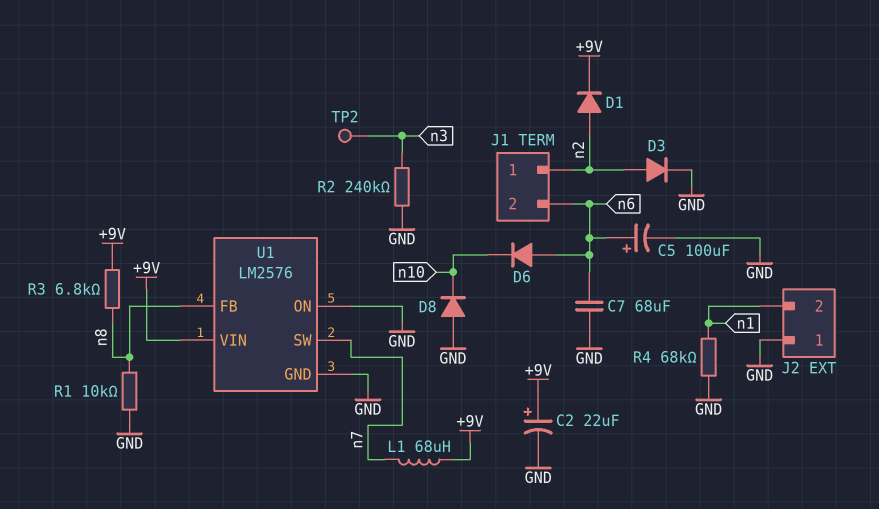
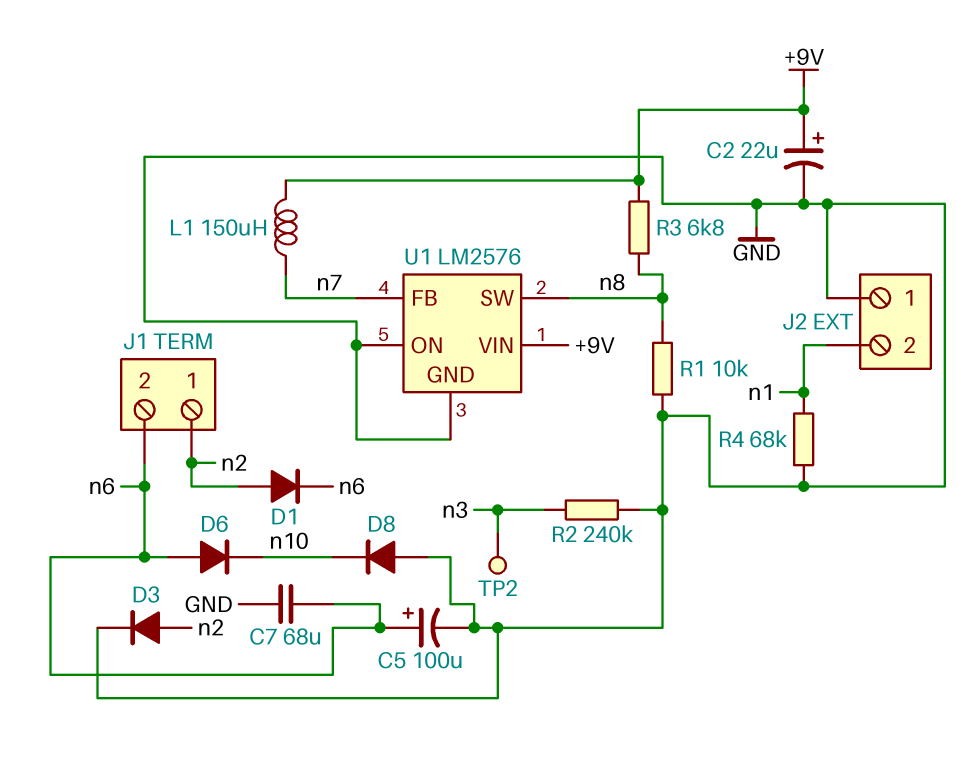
D1: diode (A n2, K +9V) -> diode (A n2, K n6)
L1: 68uH (+9V, n7) -> 150uH (+9V, n7)
U1 pin FB: n8 -> n7
U1 pin SW: n7 -> n8

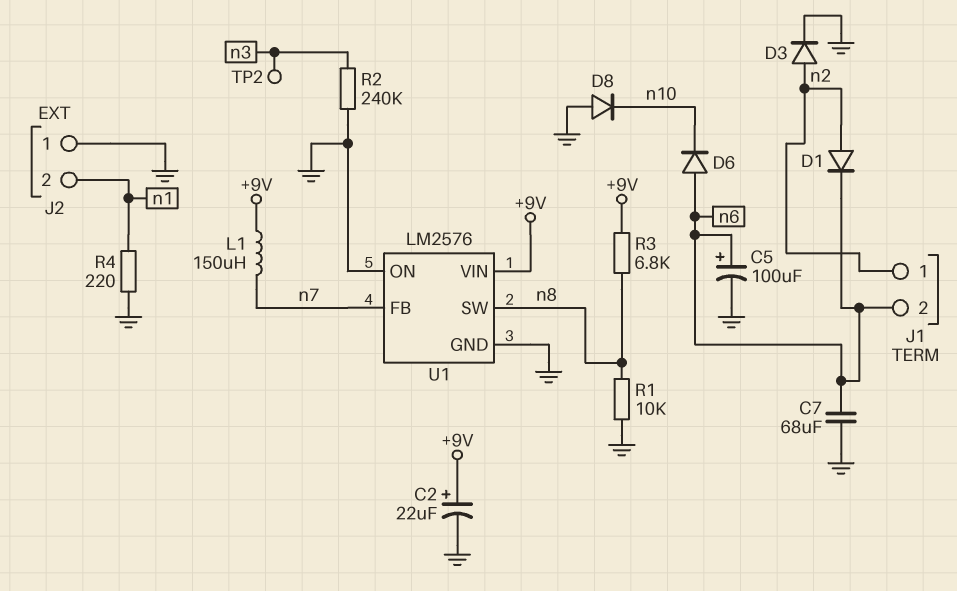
R4: 68k (GND, n1) -> 220 (GND, n1)

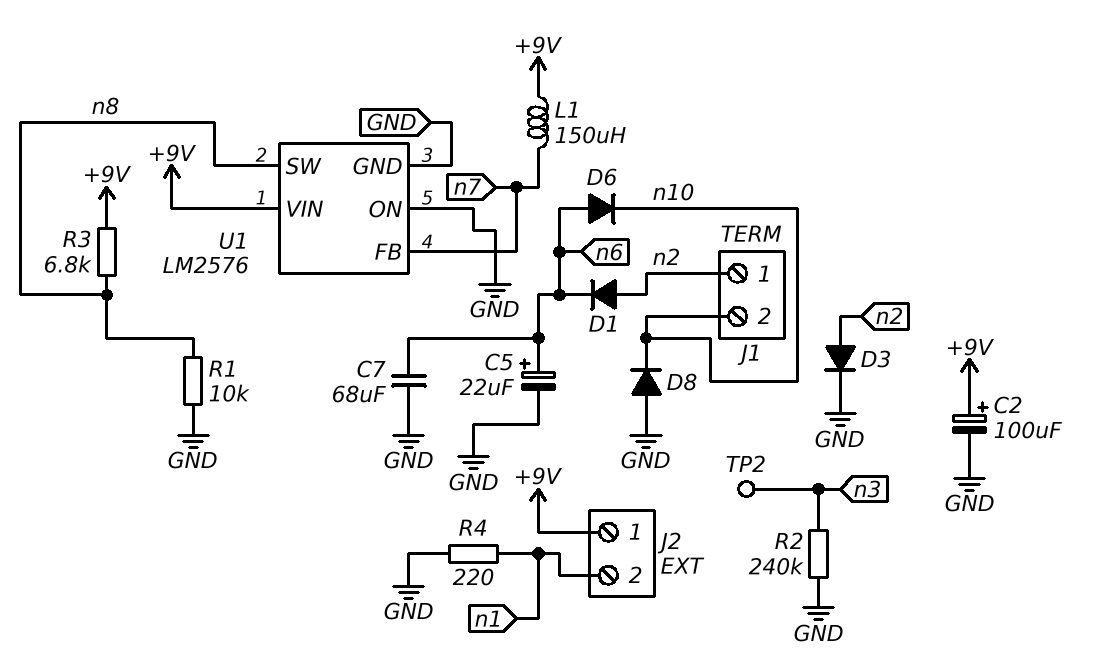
C2: 22uF (plus +9V, minus GND) -> 100uF (plus +9V, minus GND)
C5: 100uF (plus n6, minus GND) -> 22uF (plus n6, minus GND)
J1 pin 2: n6 -> n10
J2 pin 1: GND -> +9V

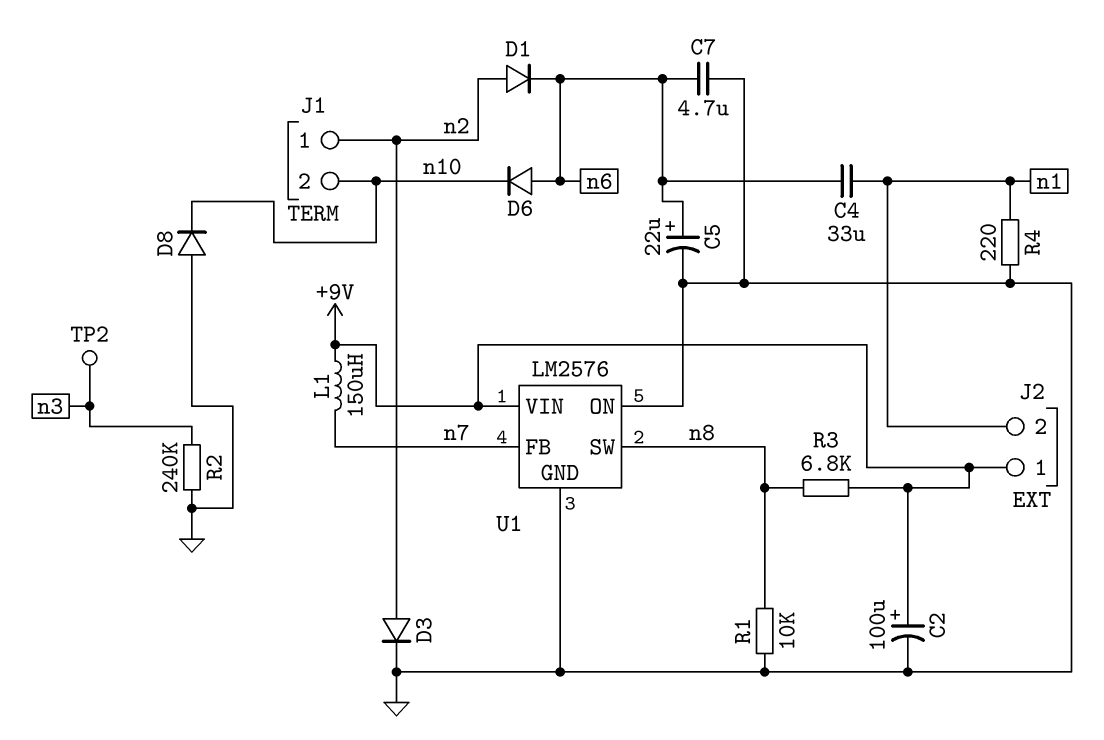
C4: none -> 33uF (n1, n6)
C7: 68uF (GND, n6) -> 4.7uF (GND, n6)

